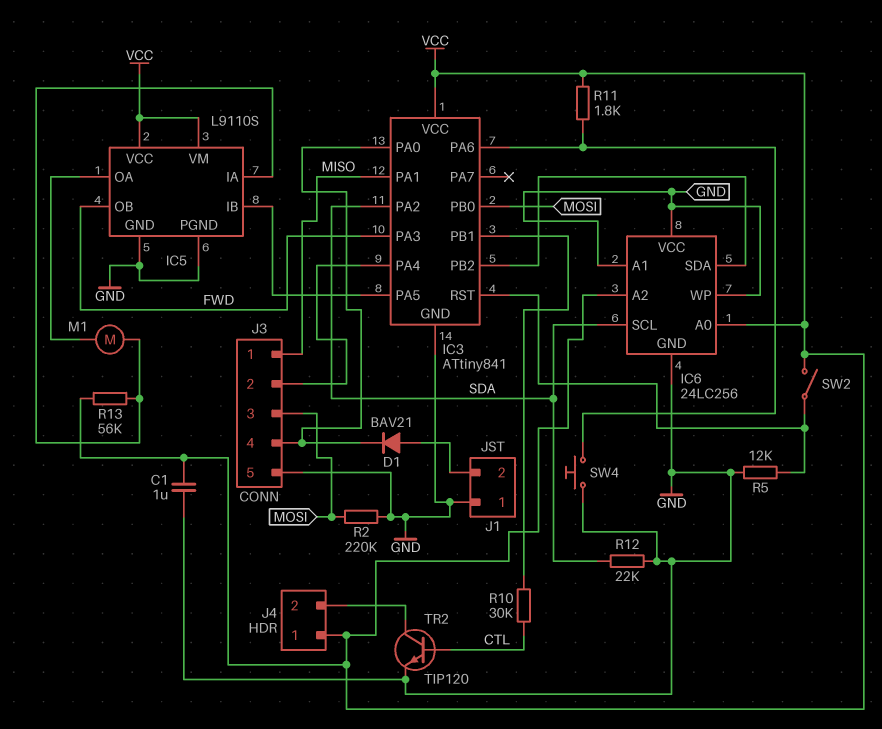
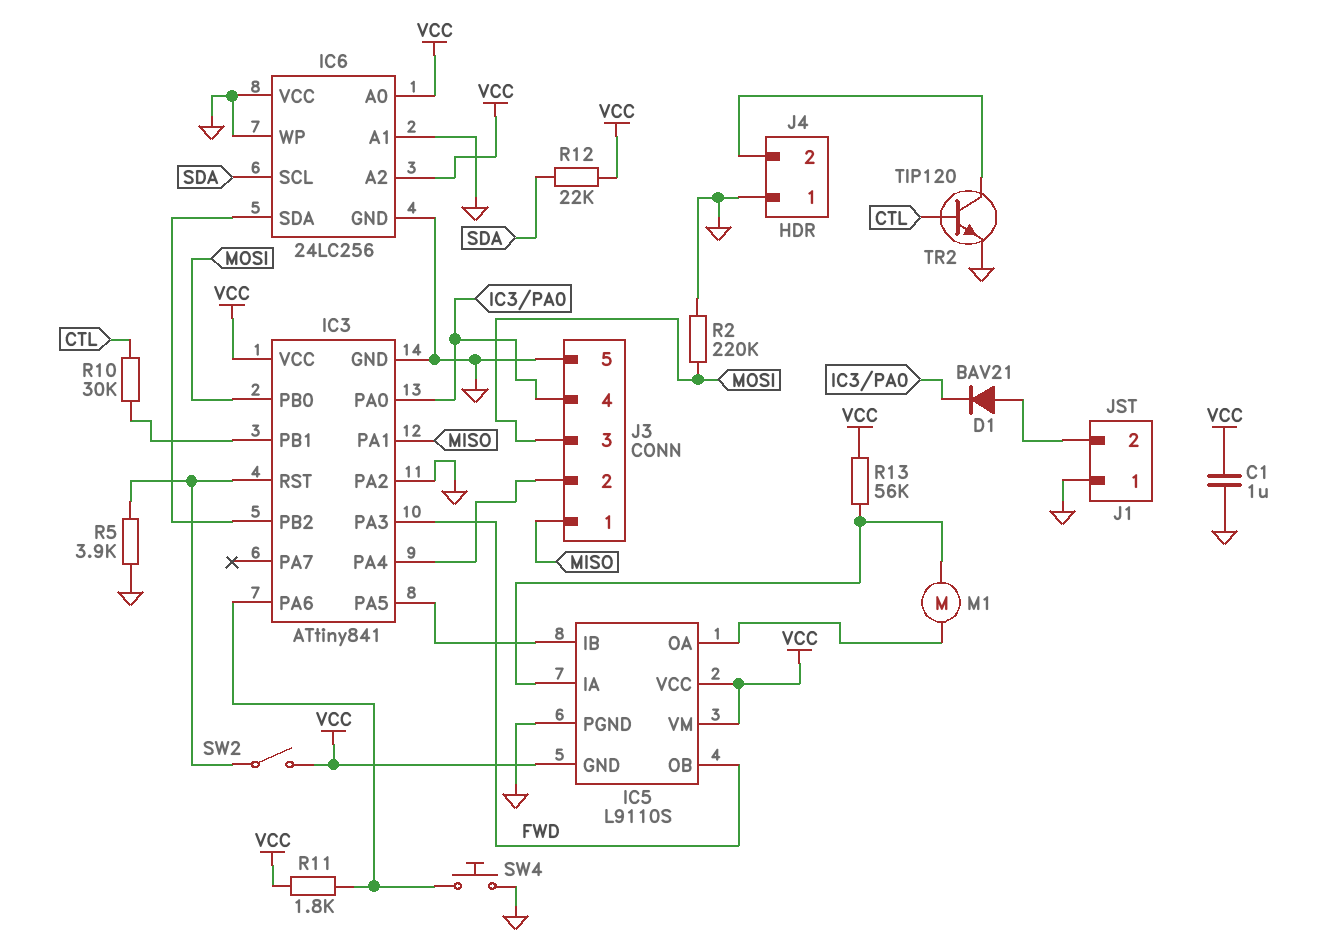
IC3 pin PA2: SDA -> GND
IC5 pin GND: GND -> VCC
J4 pin 1: VCC -> GND
R5: 12k (GND, IC3/RST) -> 3.9k (GND, IC3/RST)
R12: 22k (GND, SDA) -> 22k (SDA, VCC)

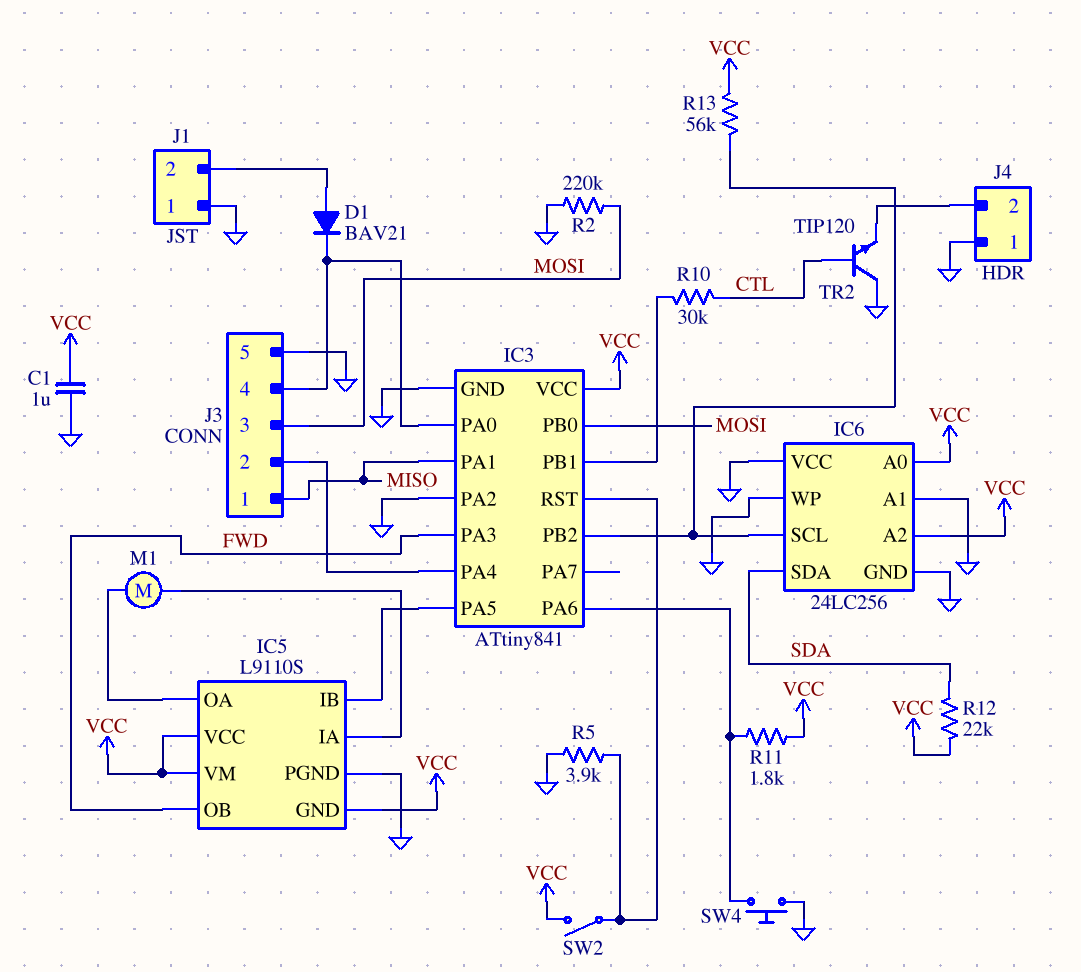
IC6 pin SCL: SDA -> IC3/PB2
IC6 pin SDA: IC3/PB2 -> SDA
R13: 56k (IC5/IA, VCC) -> 56k (IC3/PB2, VCC)
TR2: NPN TIP120 (B CTL, C J4/2, E GND) -> NPN TIP120 (B CTL, C GND, E J4/2)

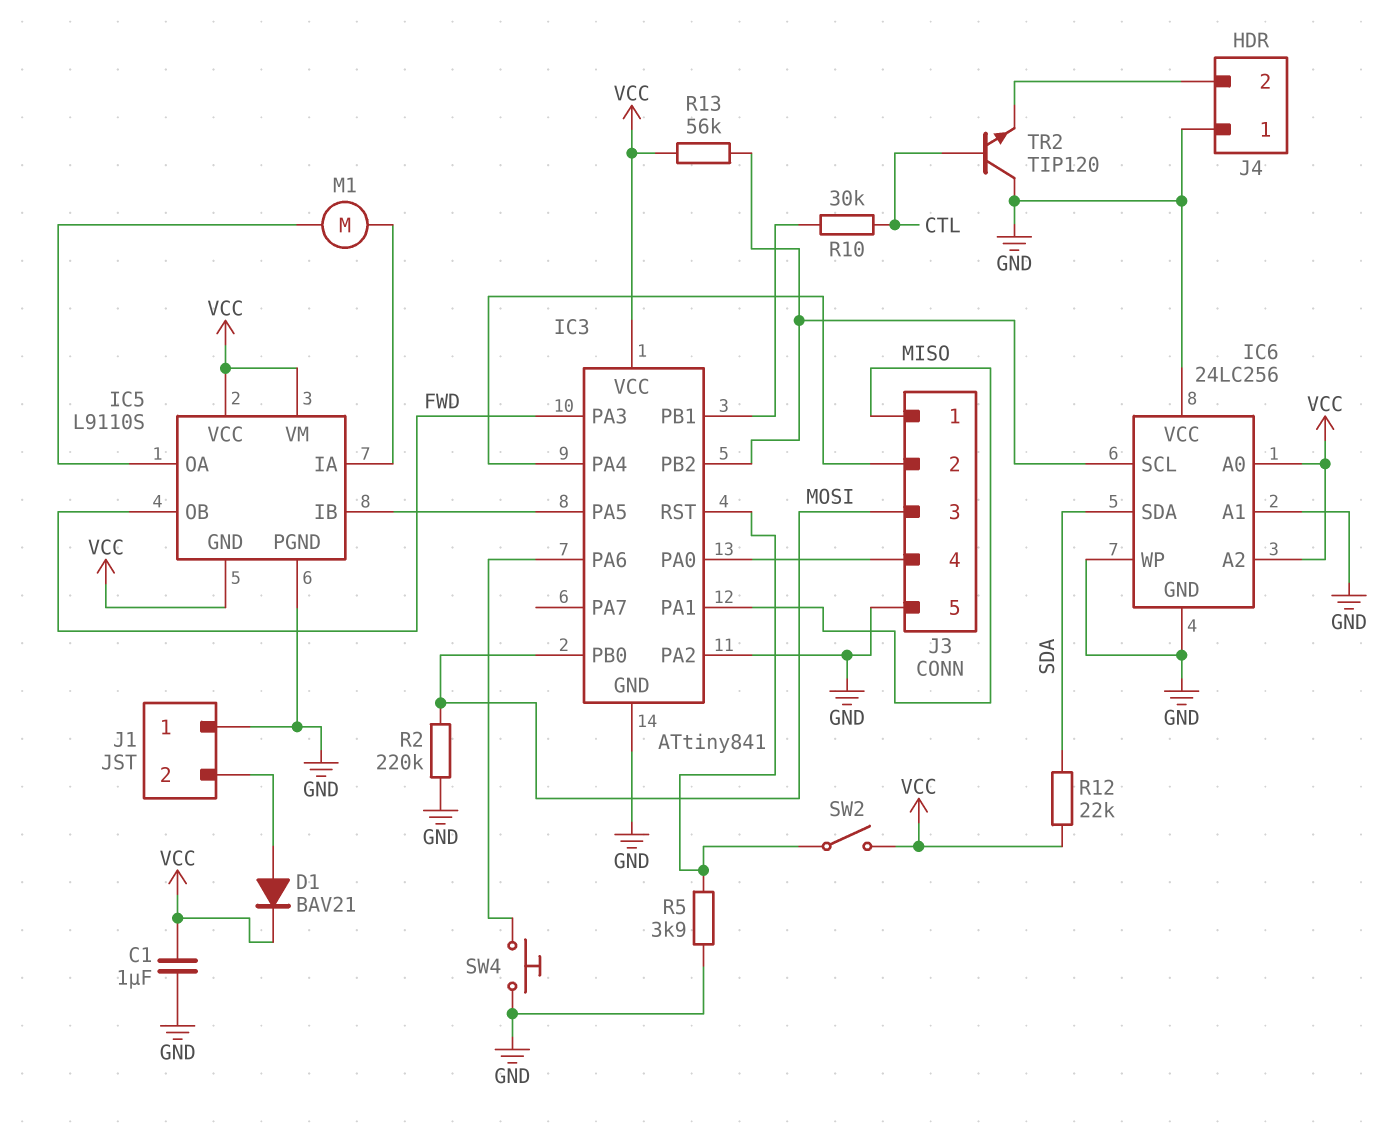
D1: diode BAV21 (A J1/2, K IC3/PA0) -> diode BAV21 (A J1/2, K VCC)
R11: 1.8k (IC3/PA6, VCC) -> none

